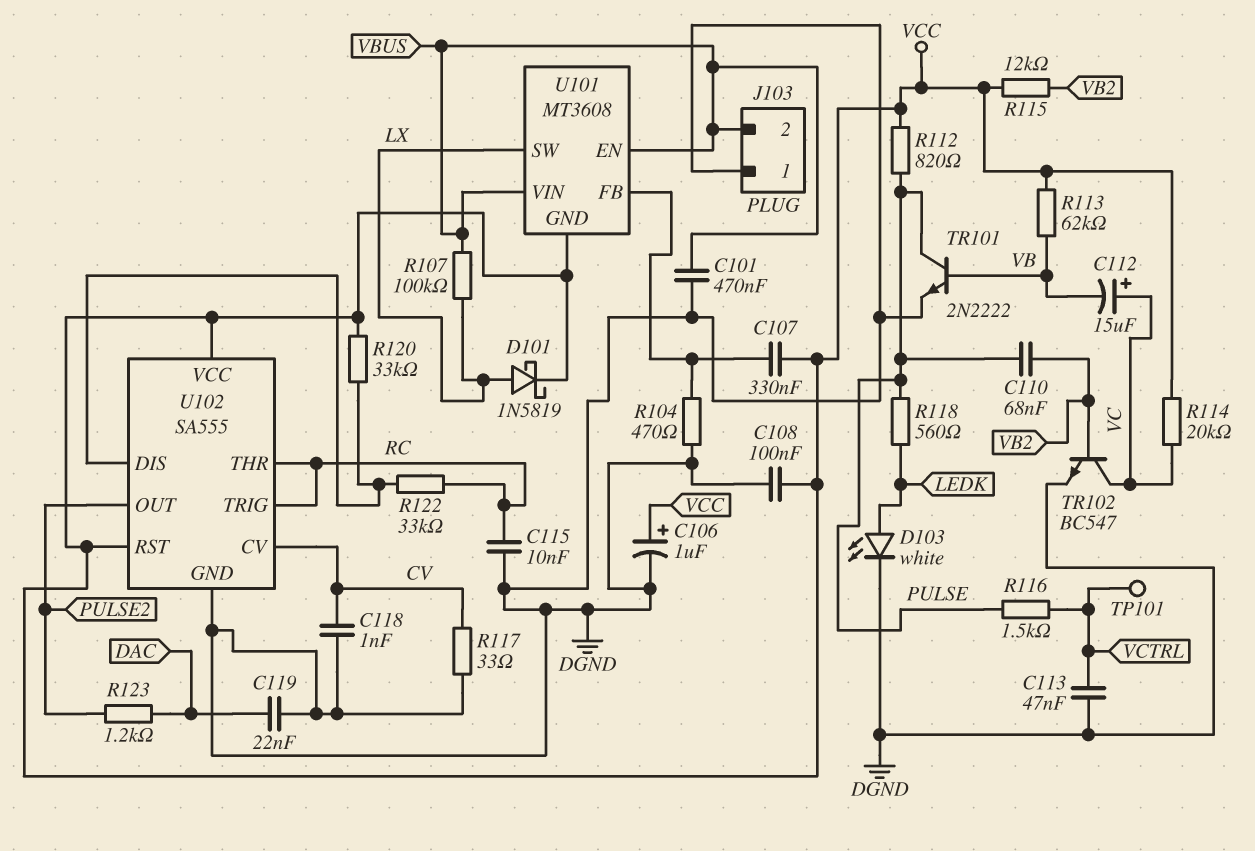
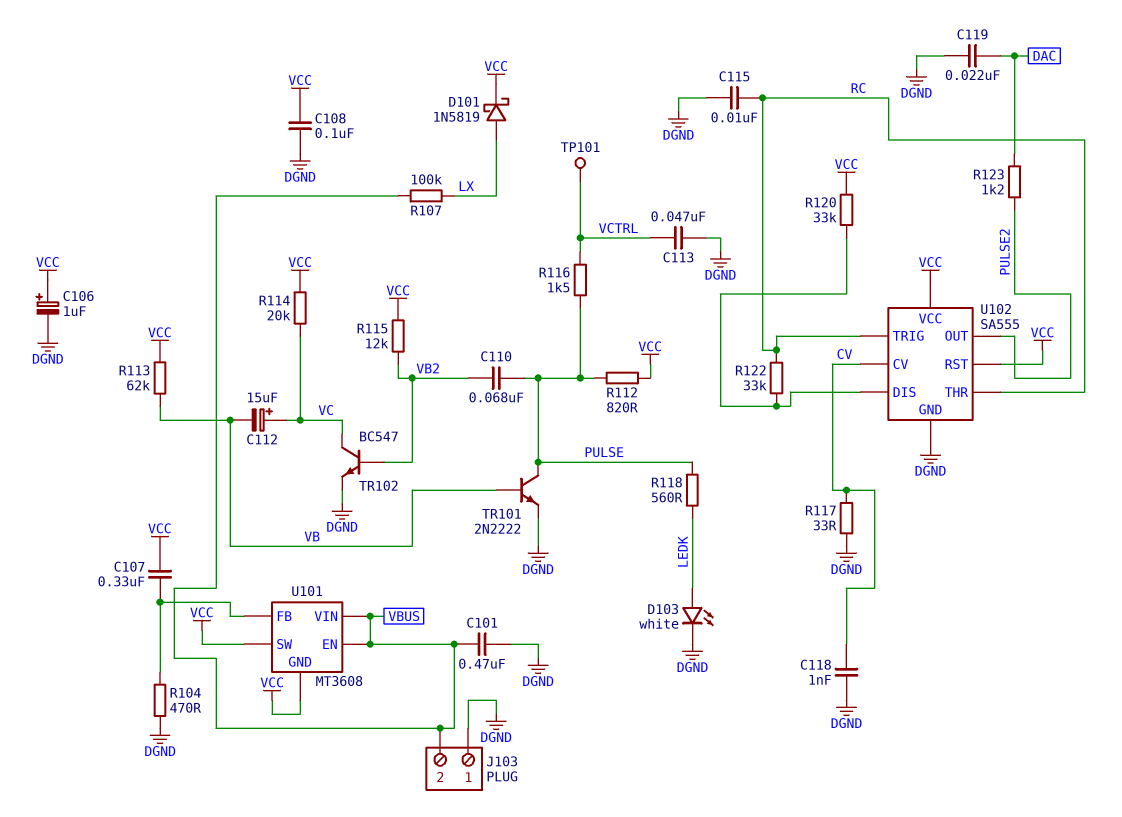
U101 pin SW: LX -> VCC

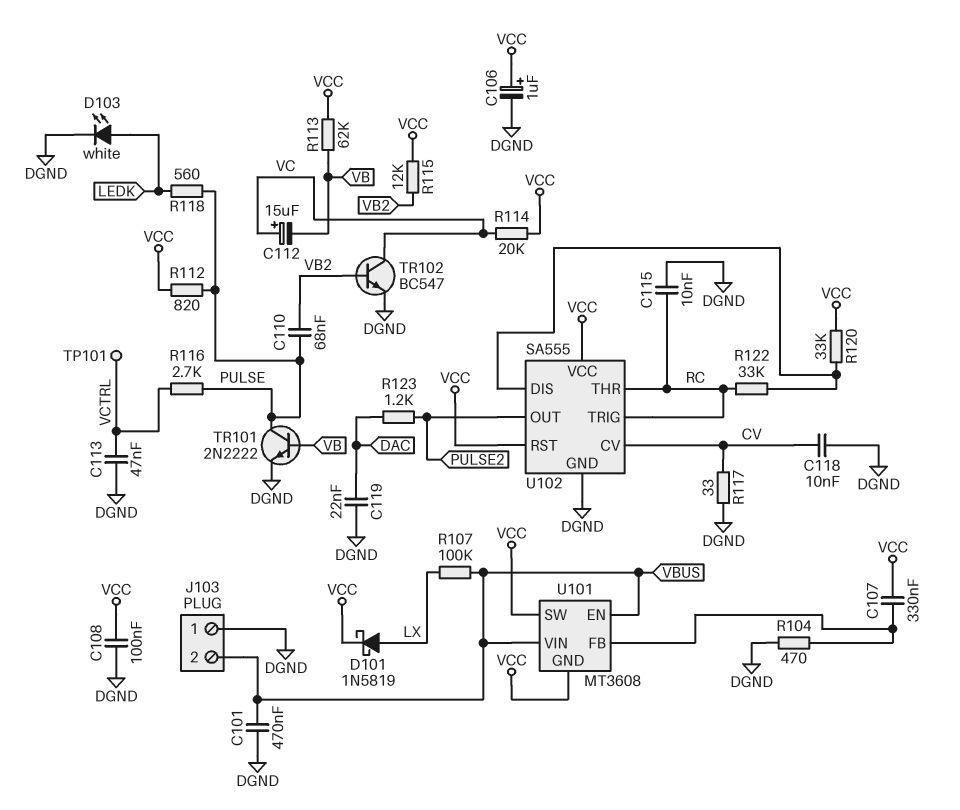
C118: 1nF (CV, DGND) -> 10nF (CV, DGND)
R116: 1.5k (PULSE, VCTRL) -> 2.7k (PULSE, VCTRL)

